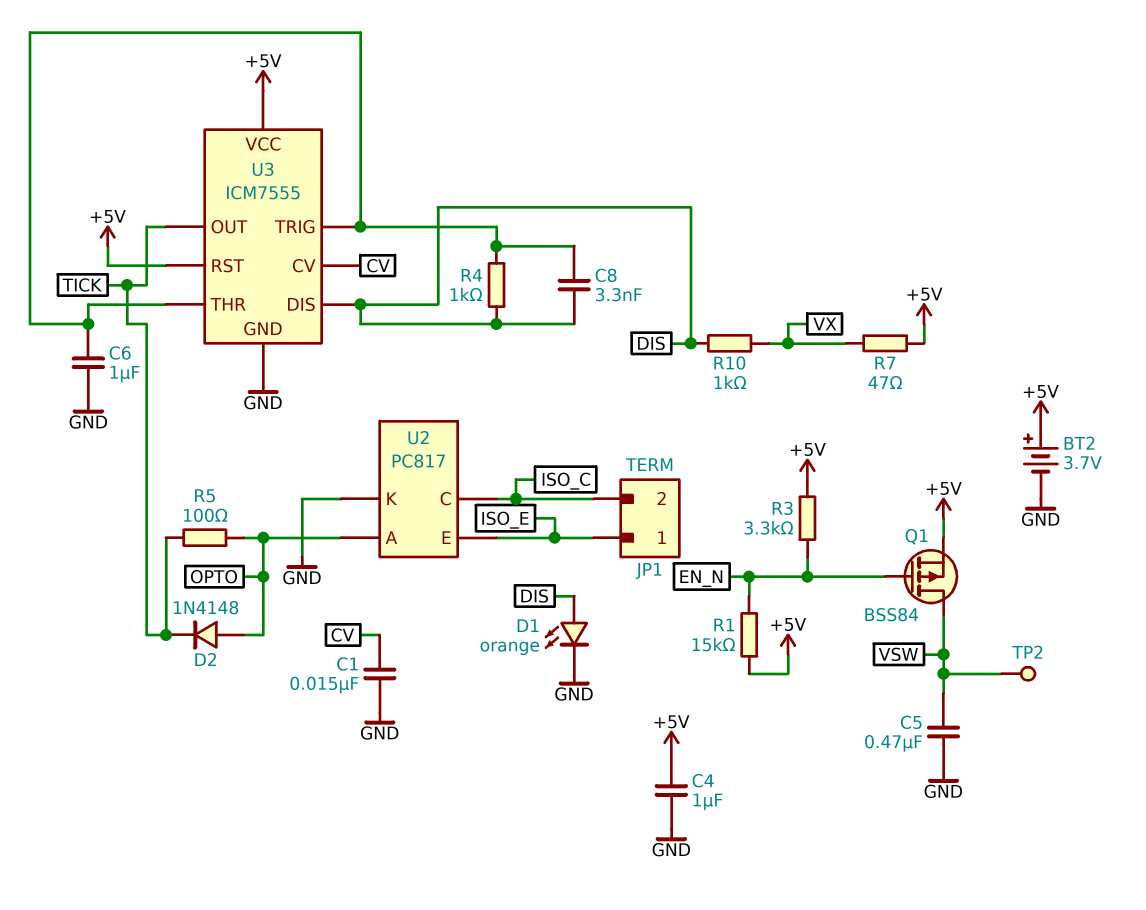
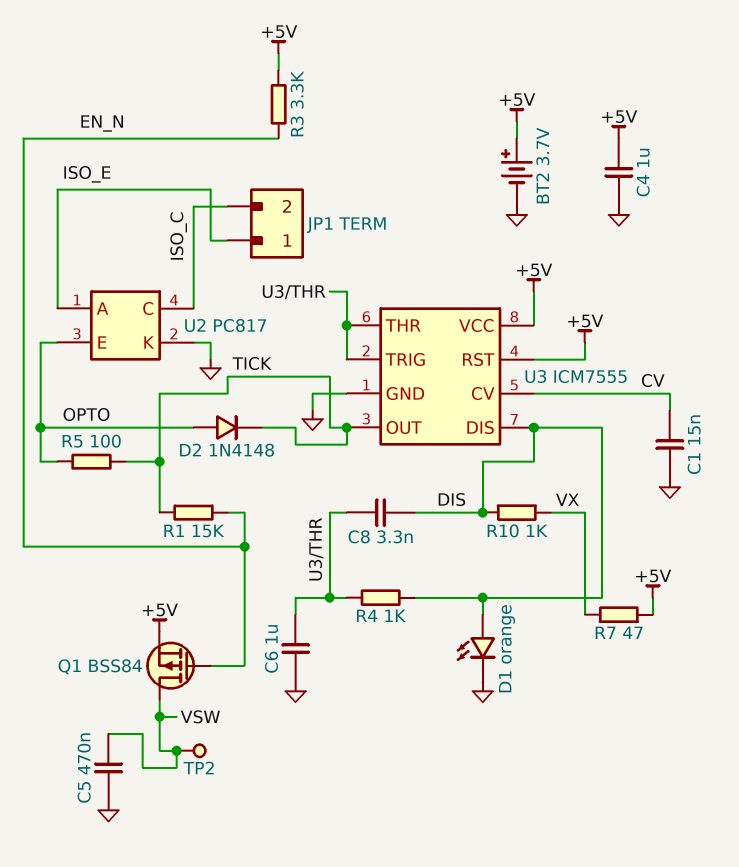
R1: 15k (+5V, EN_N) -> 15k (EN_N, TICK)
U2 pin A: OPTO -> ISO_E
U2 pin E: ISO_E -> OPTO

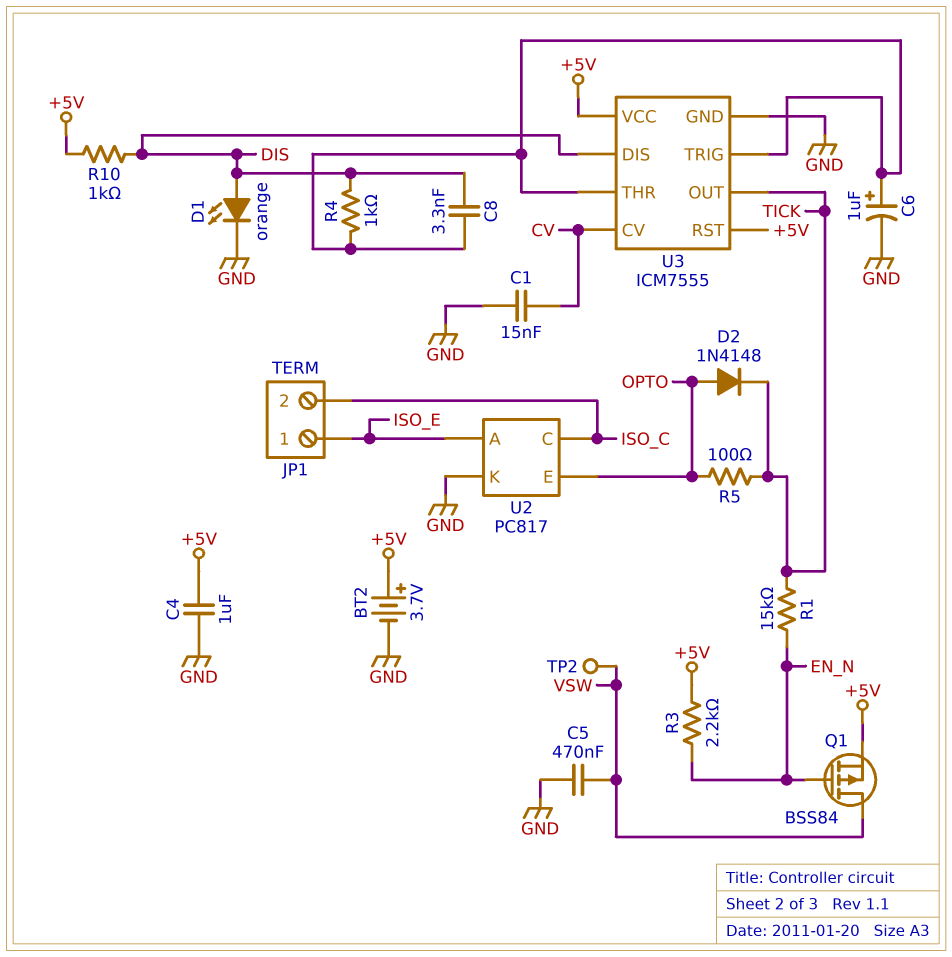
C6: 1uF (GND, U3/THR) -> 1uF (plus U3/THR, minus GND)
R3: 3.3k (+5V, EN_N) -> 2.2k (+5V, EN_N)
R7: 47 (+5V, VX) -> none
R10: 1k (DIS, VX) -> 1k (+5V, DIS)

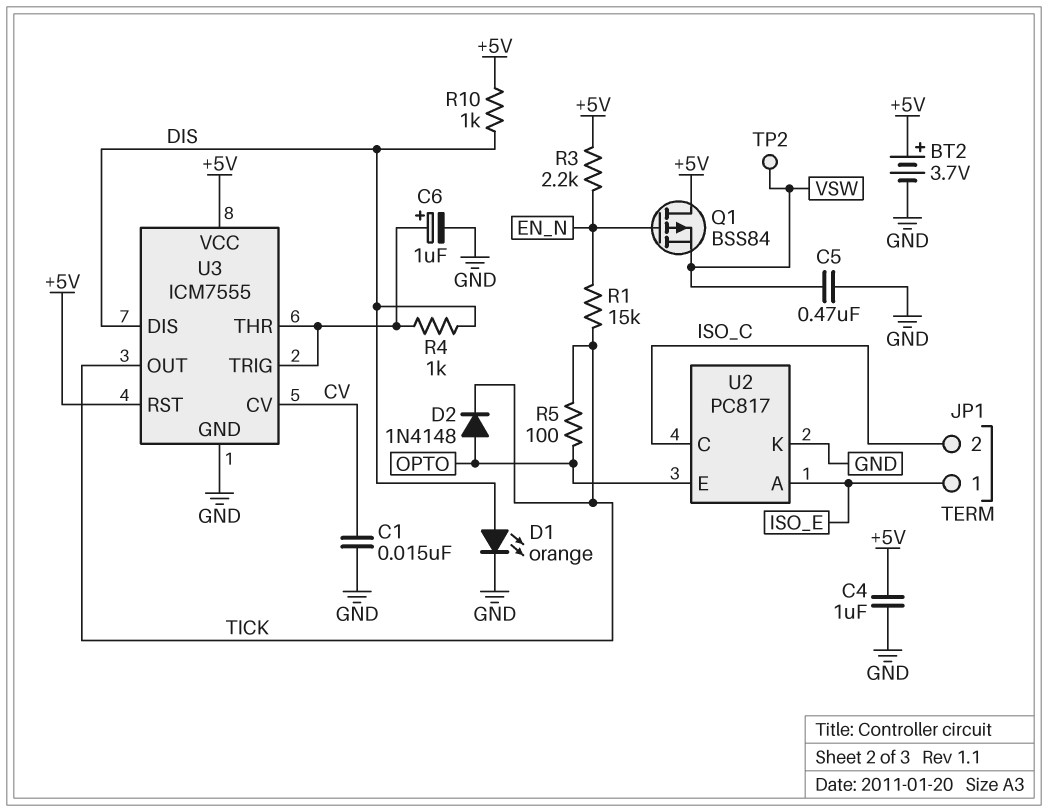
C8: 3.3nF (DIS, U3/THR) -> none
Q1: PMOS BSS84 (G EN_N, D VSW, S +5V) -> PMOS BSS84 (G EN_N, D +5V, S VSW)

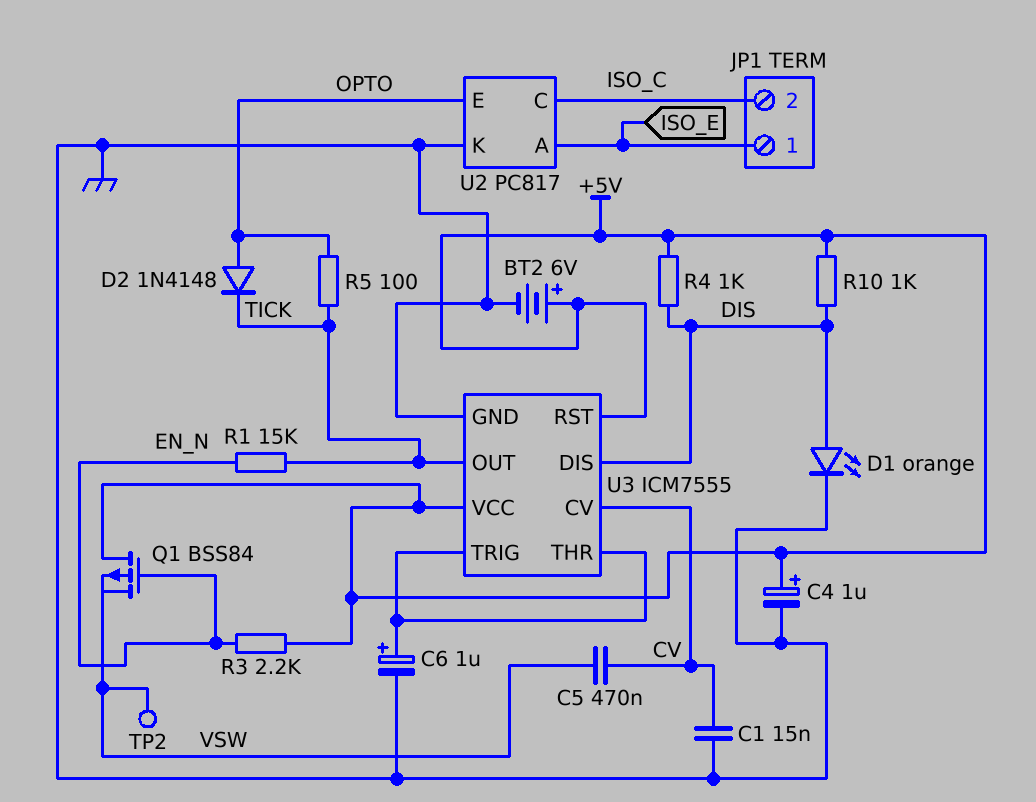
BT2: 3.7V (plus +5V, minus GND) -> 6V (plus +5V, minus GND)
C4: 1uF (+5V, GND) -> 1uF (plus +5V, minus GND)
C5: 470nF (GND, VSW) -> 470nF (CV, VSW)
R4: 1k (DIS, U3/THR) -> 1k (+5V, DIS)

